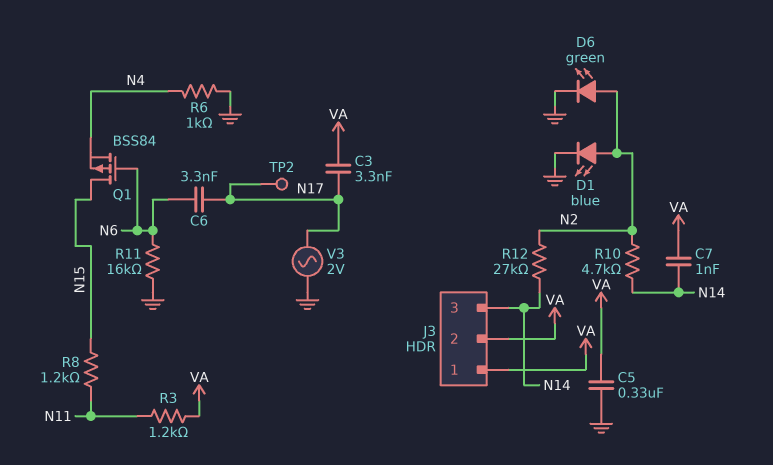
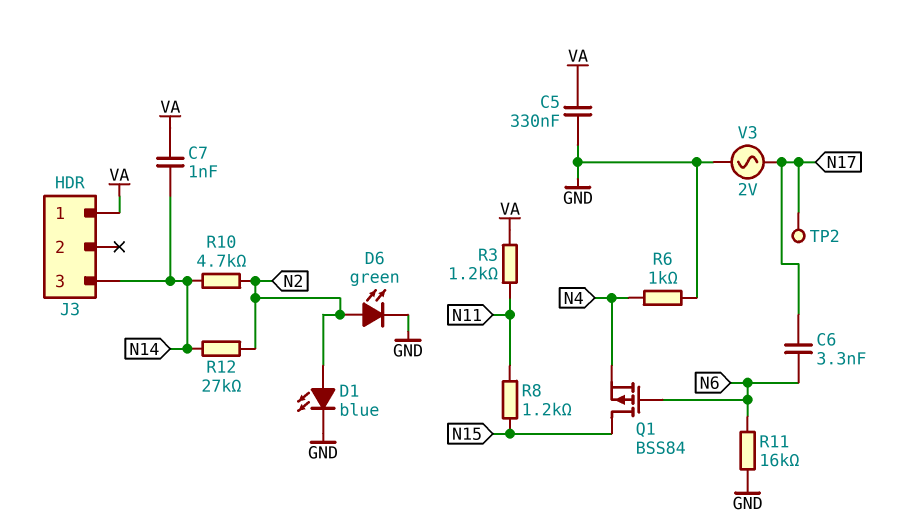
C3: 3.3nF (N17, VA) -> none
J3 pin 2: VA -> none

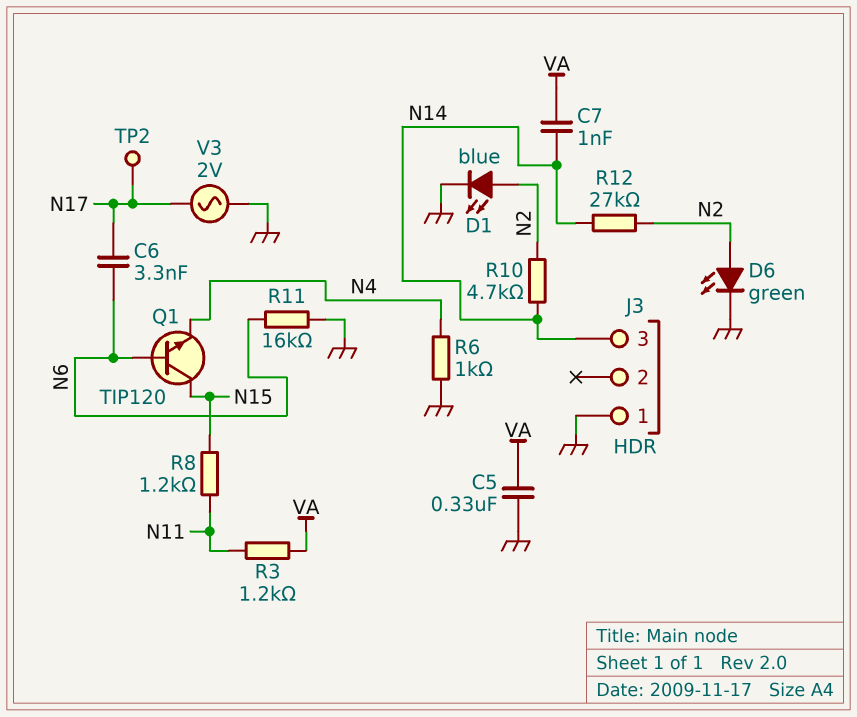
J3 pin 1: VA -> GND
Q1: PMOS BSS84 (G N6, D N15, S N4) -> NPN TIP120 (B N6, C N15, E N4)

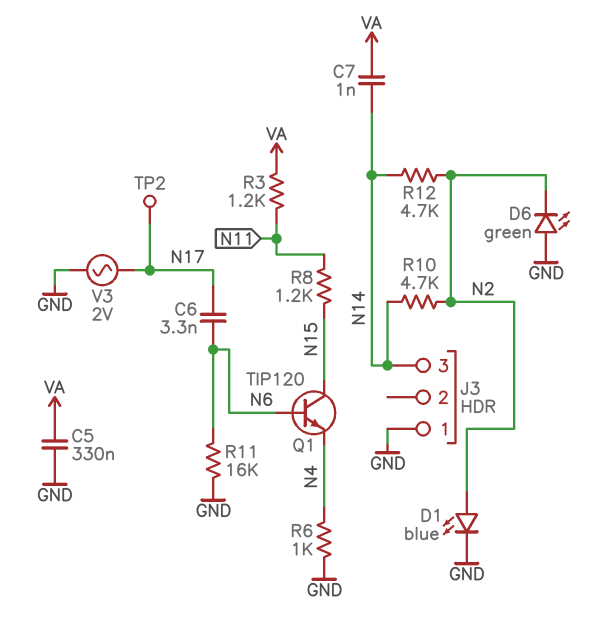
D6: LED green (A N2, K GND) -> LED green (A GND, K N2)
R12: 27k (N2, N14) -> 4.7k (N2, N14)

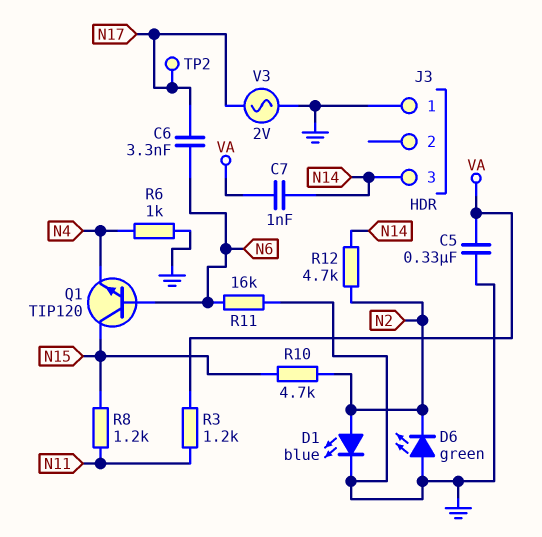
R10: 4.7k (N2, N14) -> 4.7k (N2, N15)

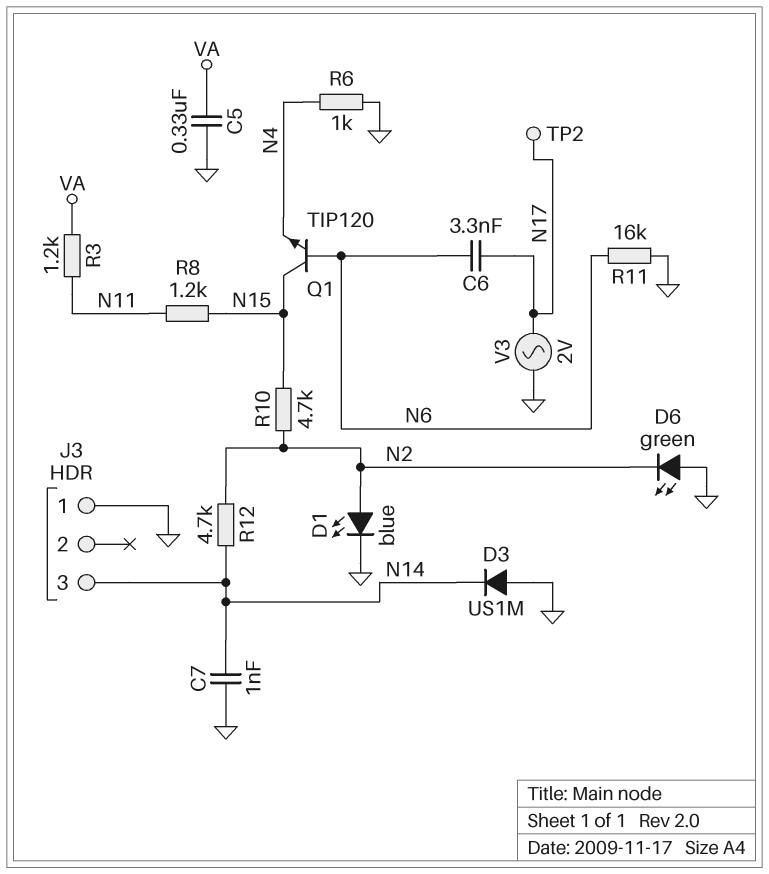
C7: 1nF (N14, VA) -> 1nF (GND, N14)
D3: none -> diode US1M (A GND, K N14)

